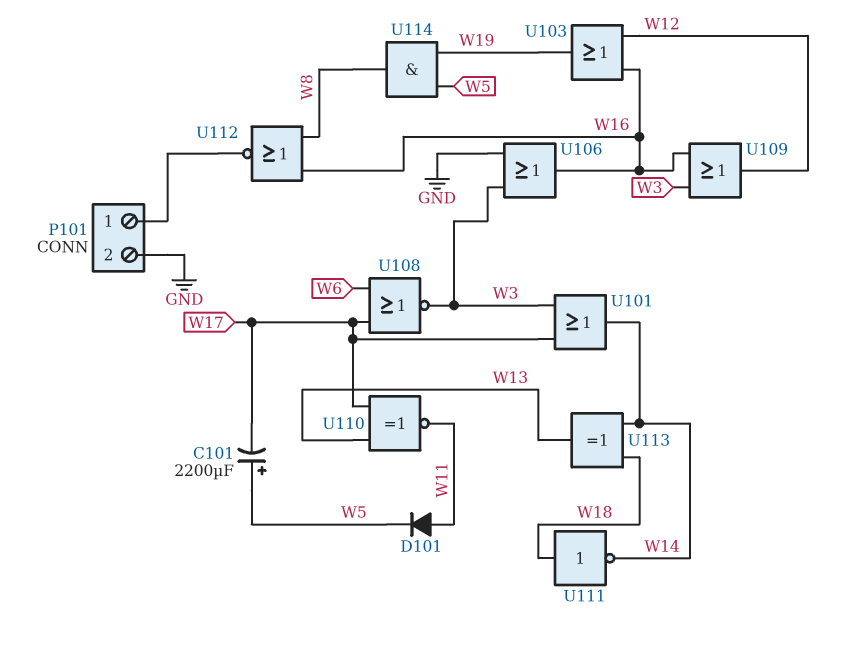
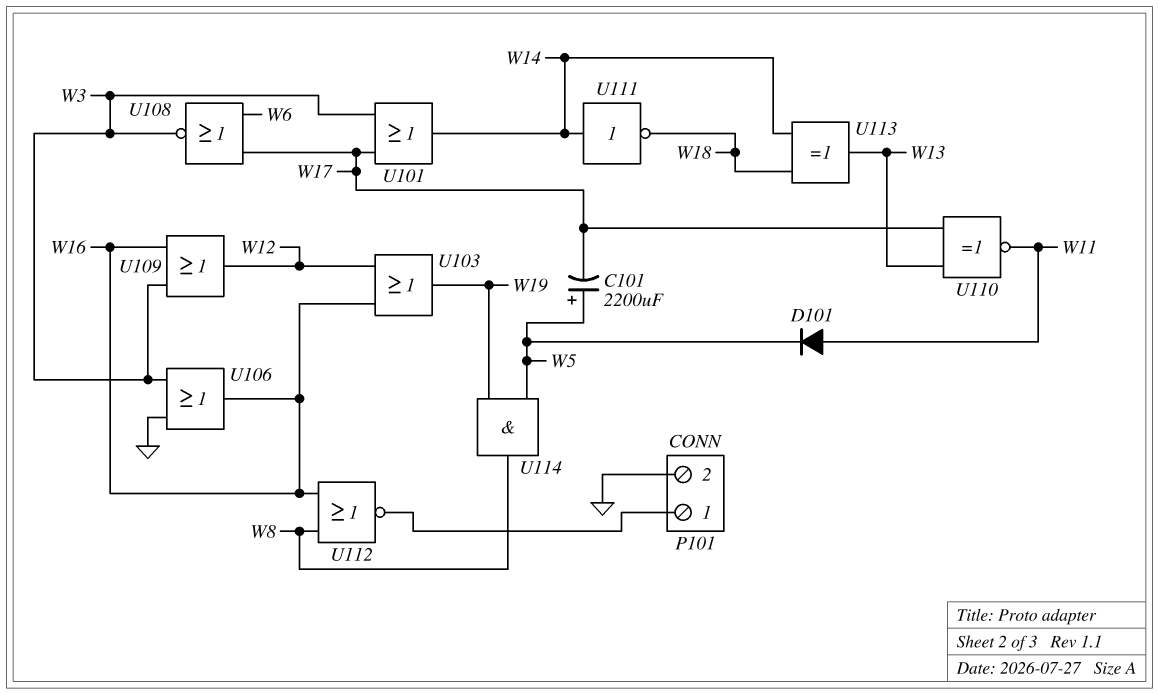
U111: NOT (in W18, out W14) -> NOT (in W14, out W18)

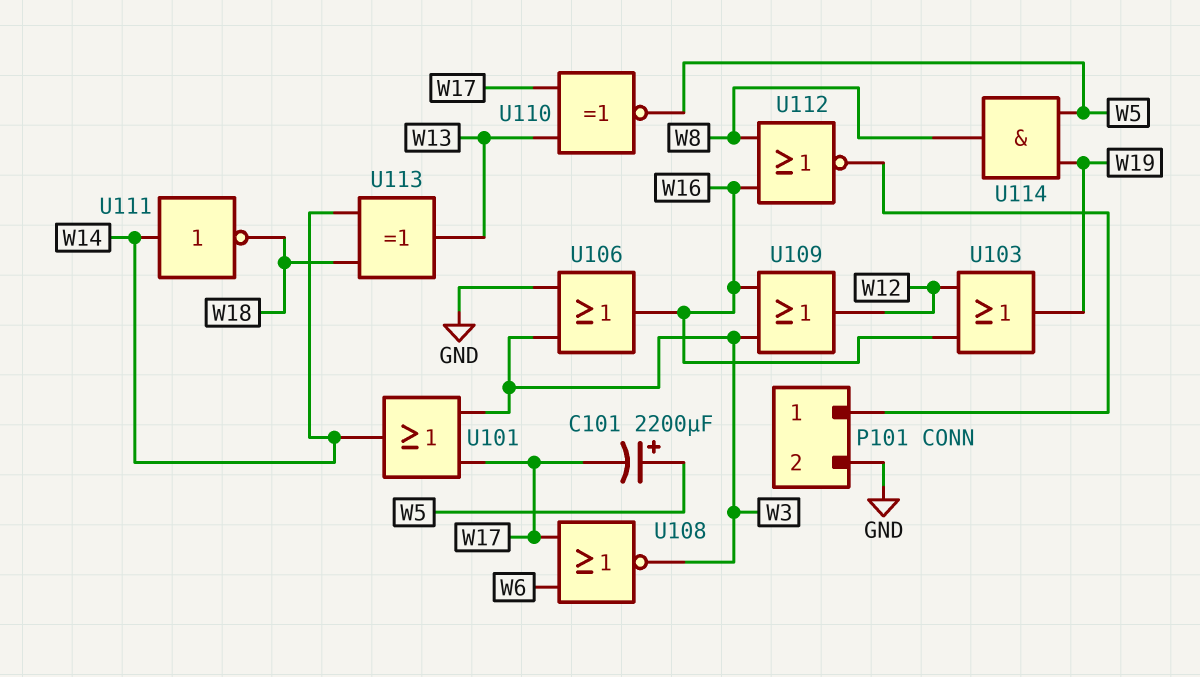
D101: diode (A W11, K W5) -> none
U110: XNOR (in W13, in W17, out W11) -> XNOR (in W13, in W17, out W5)

